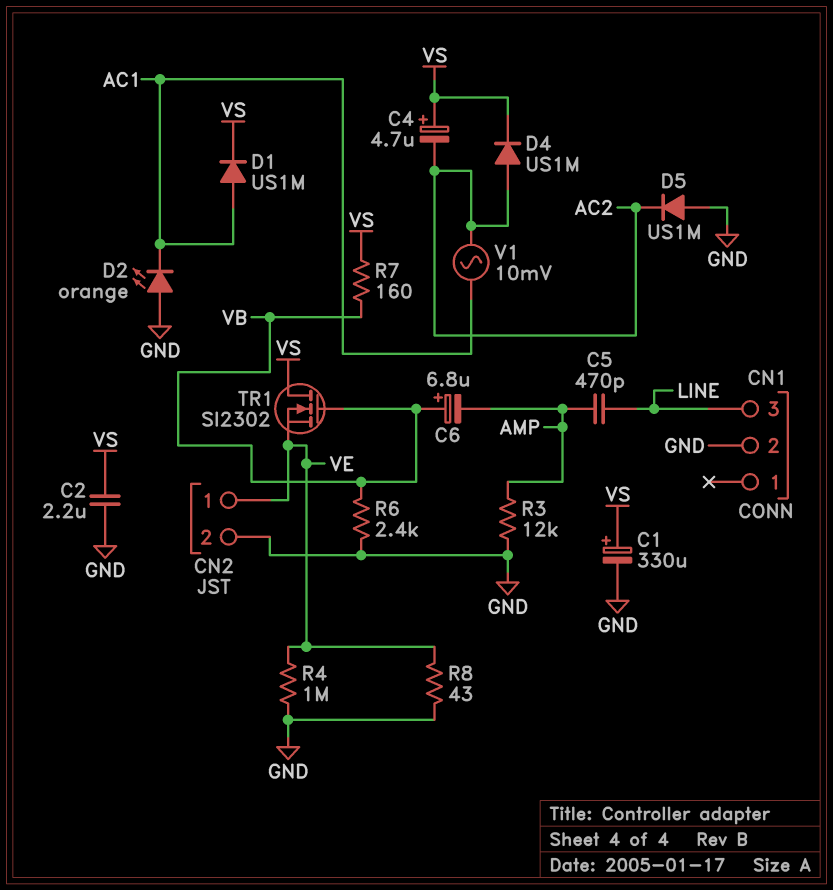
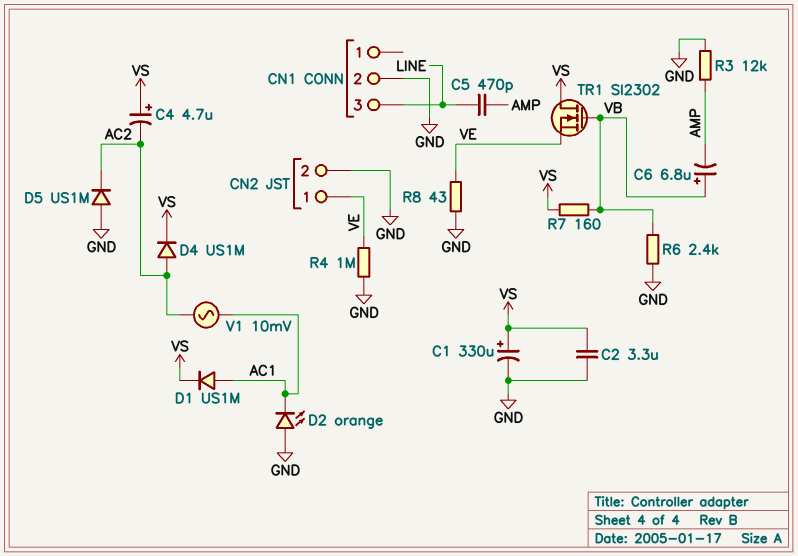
C2: 2.2uF (GND, VS) -> 3.3uF (GND, VS)

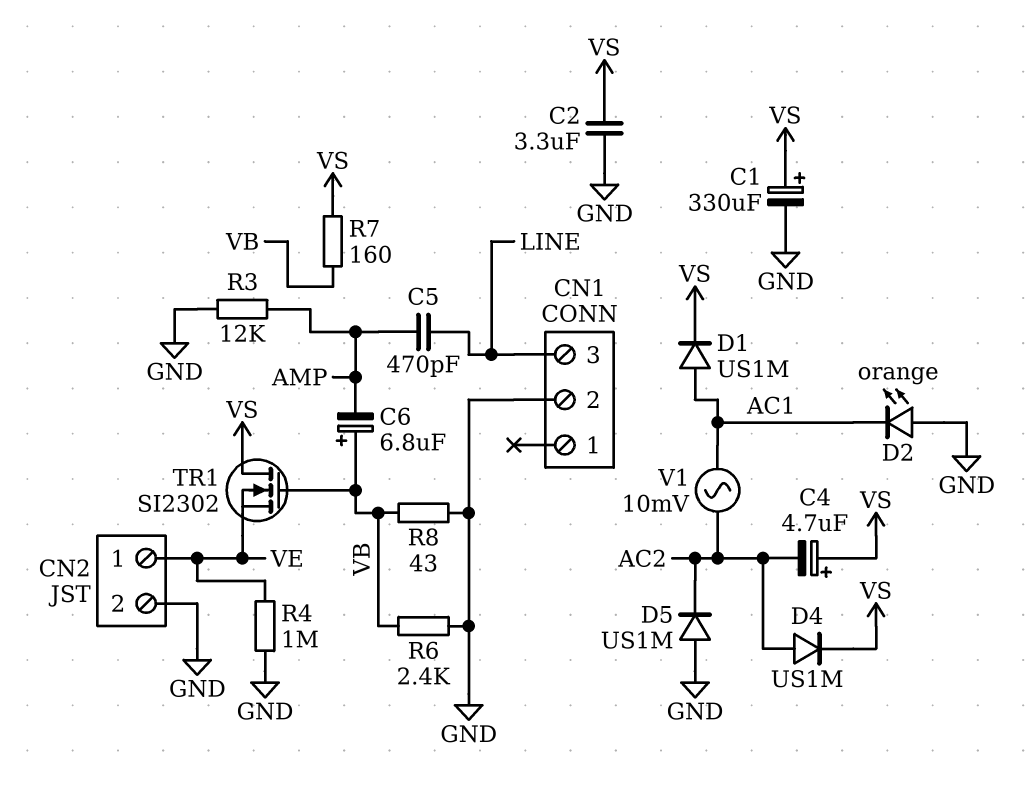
R8: 43 (GND, VE) -> 43 (GND, VB)

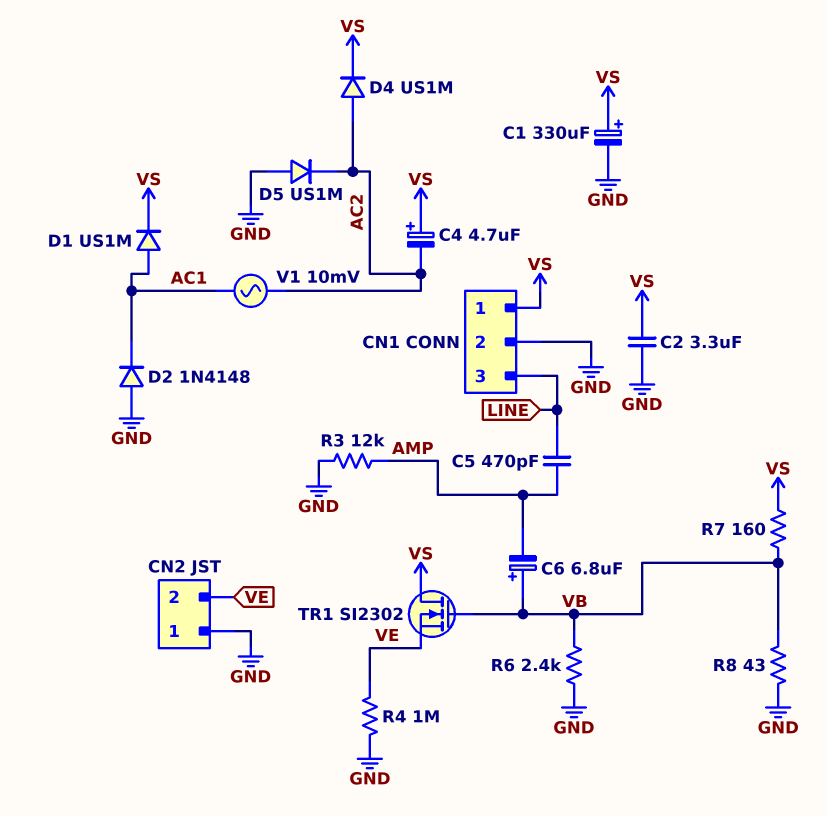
CN1 pin 1: none -> VS
CN2 pin 1: VE -> GND
CN2 pin 2: GND -> VE
D2: LED orange (A GND, K AC1) -> diode 1N4148 (A GND, K AC1)

